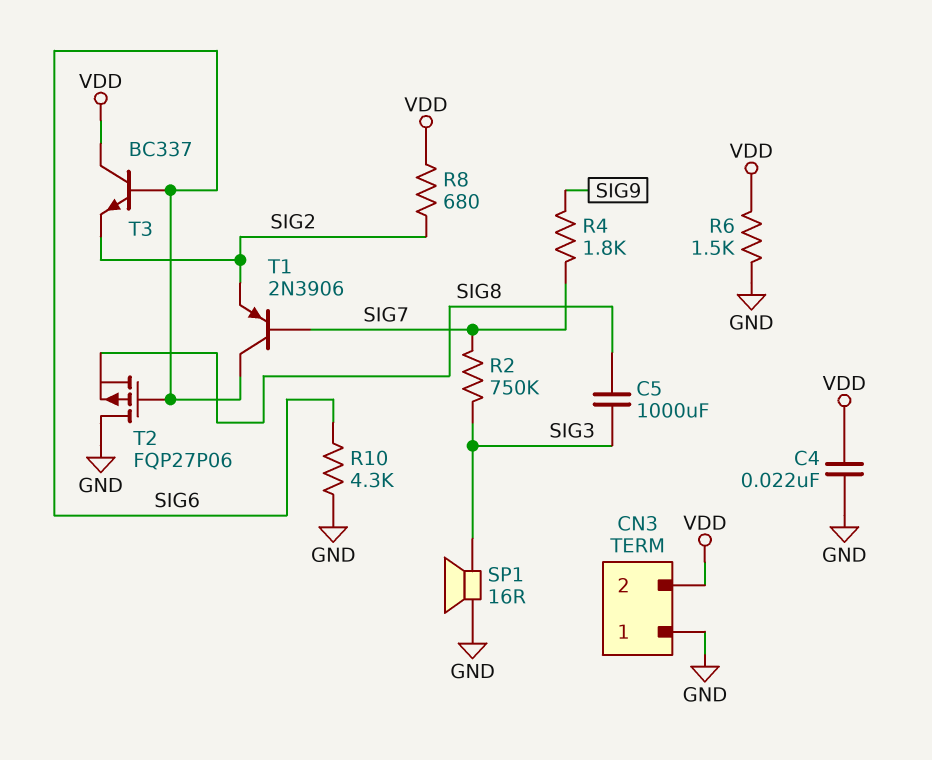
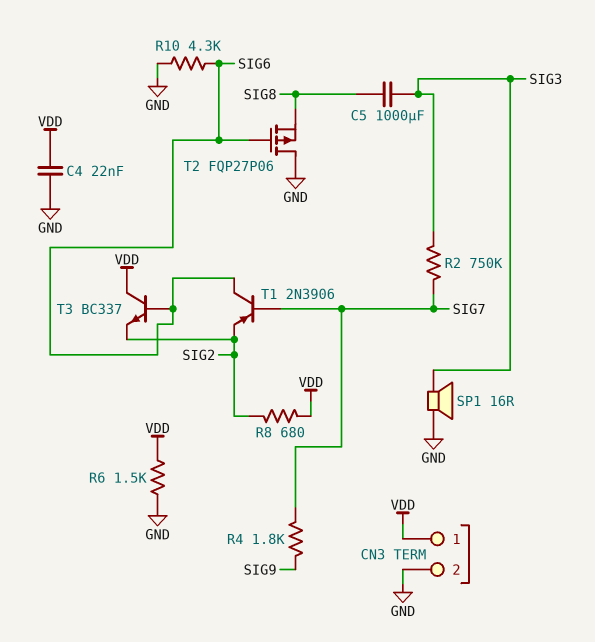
CN3 pin 1: GND -> VDD
CN3 pin 2: VDD -> GND

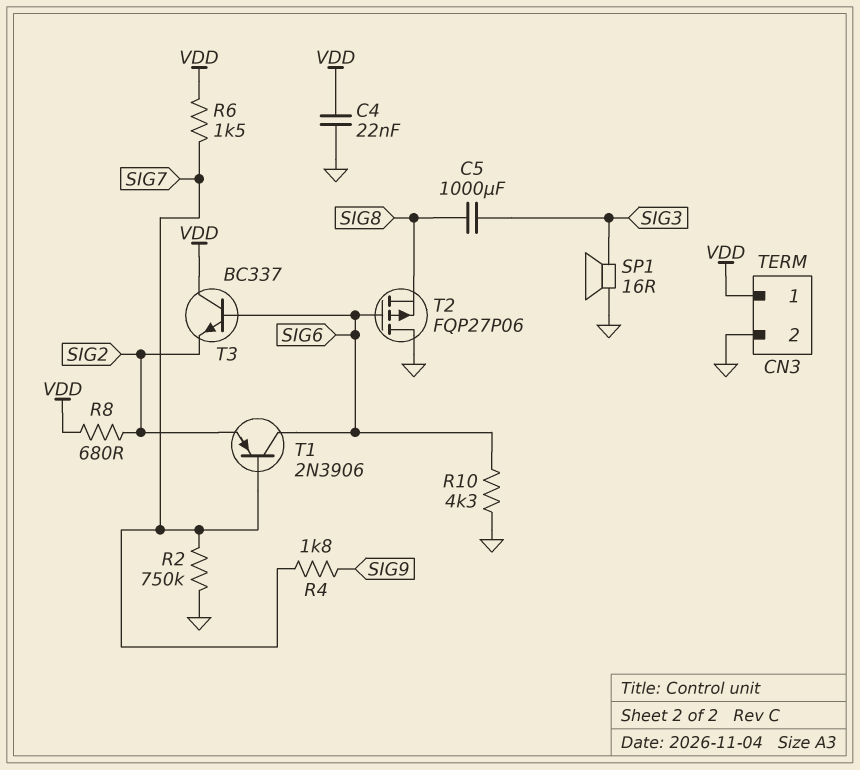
R2: 750k (SIG3, SIG7) -> 750k (GND, SIG7)
R6: 1.5k (GND, VDD) -> 1.5k (SIG7, VDD)

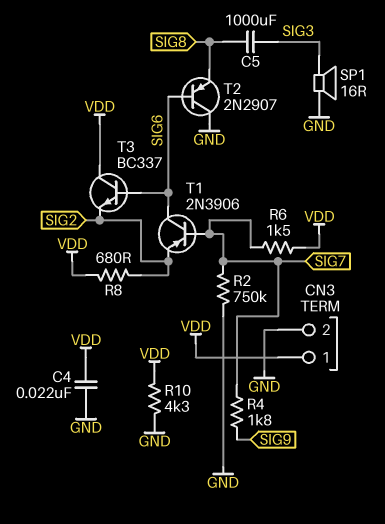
R10: 4.3k (GND, SIG6) -> 4.3k (GND, VDD)
T2: PMOS FQP27P06 (G SIG6, D GND, S SIG8) -> PNP 2N2907 (B SIG6, C GND, E SIG8)

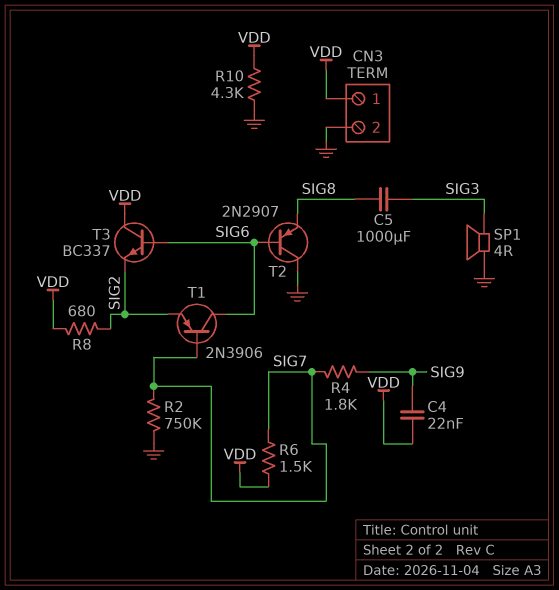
C4: 22nF (GND, VDD) -> 22nF (SIG9, VDD)
SP1: speaker 16R (GND, SIG3) -> speaker 4R (GND, SIG3)

